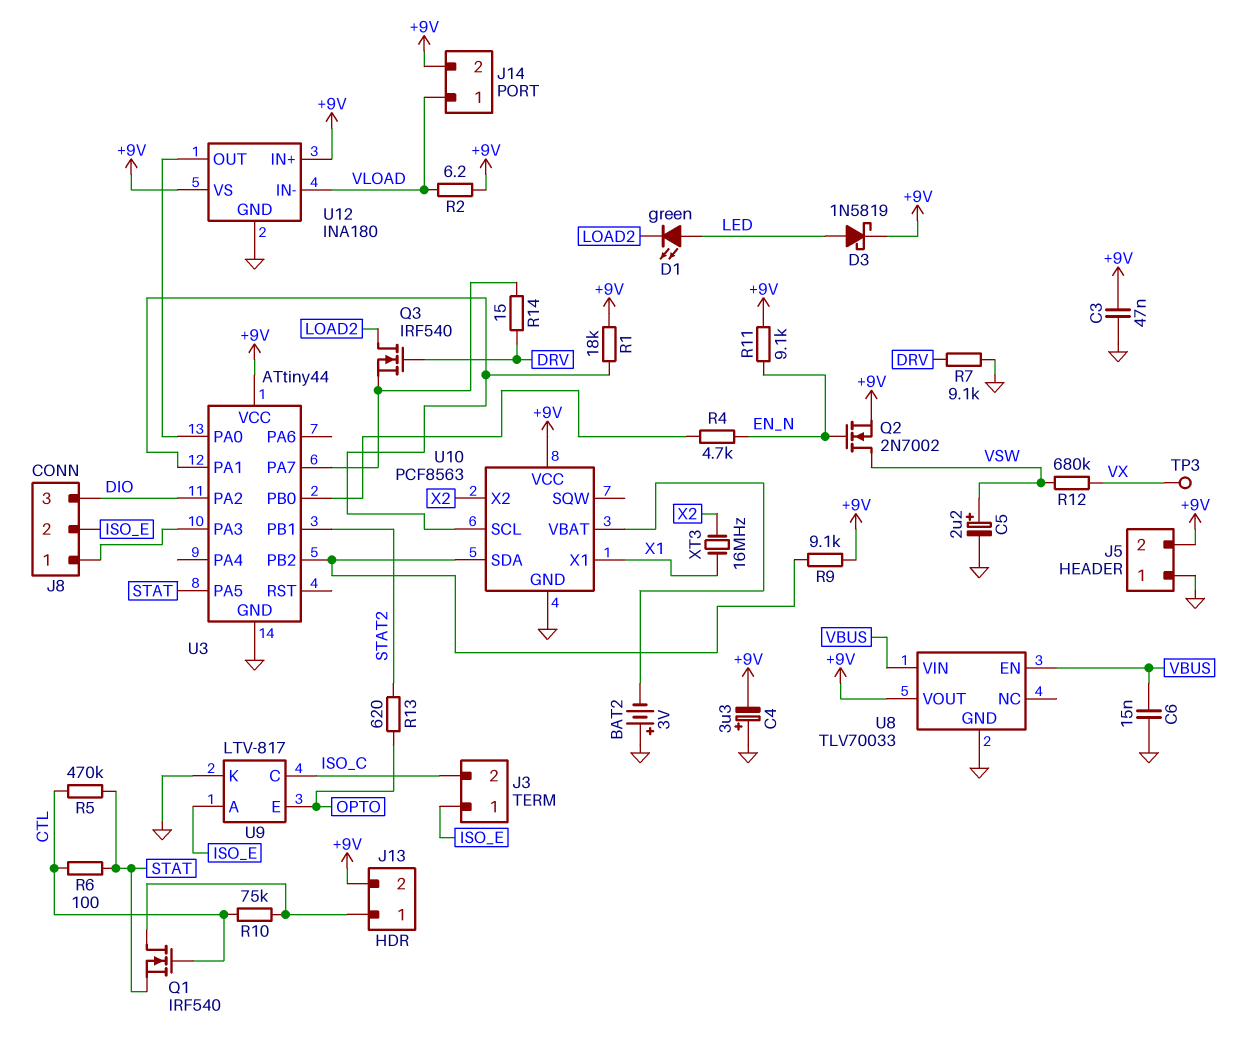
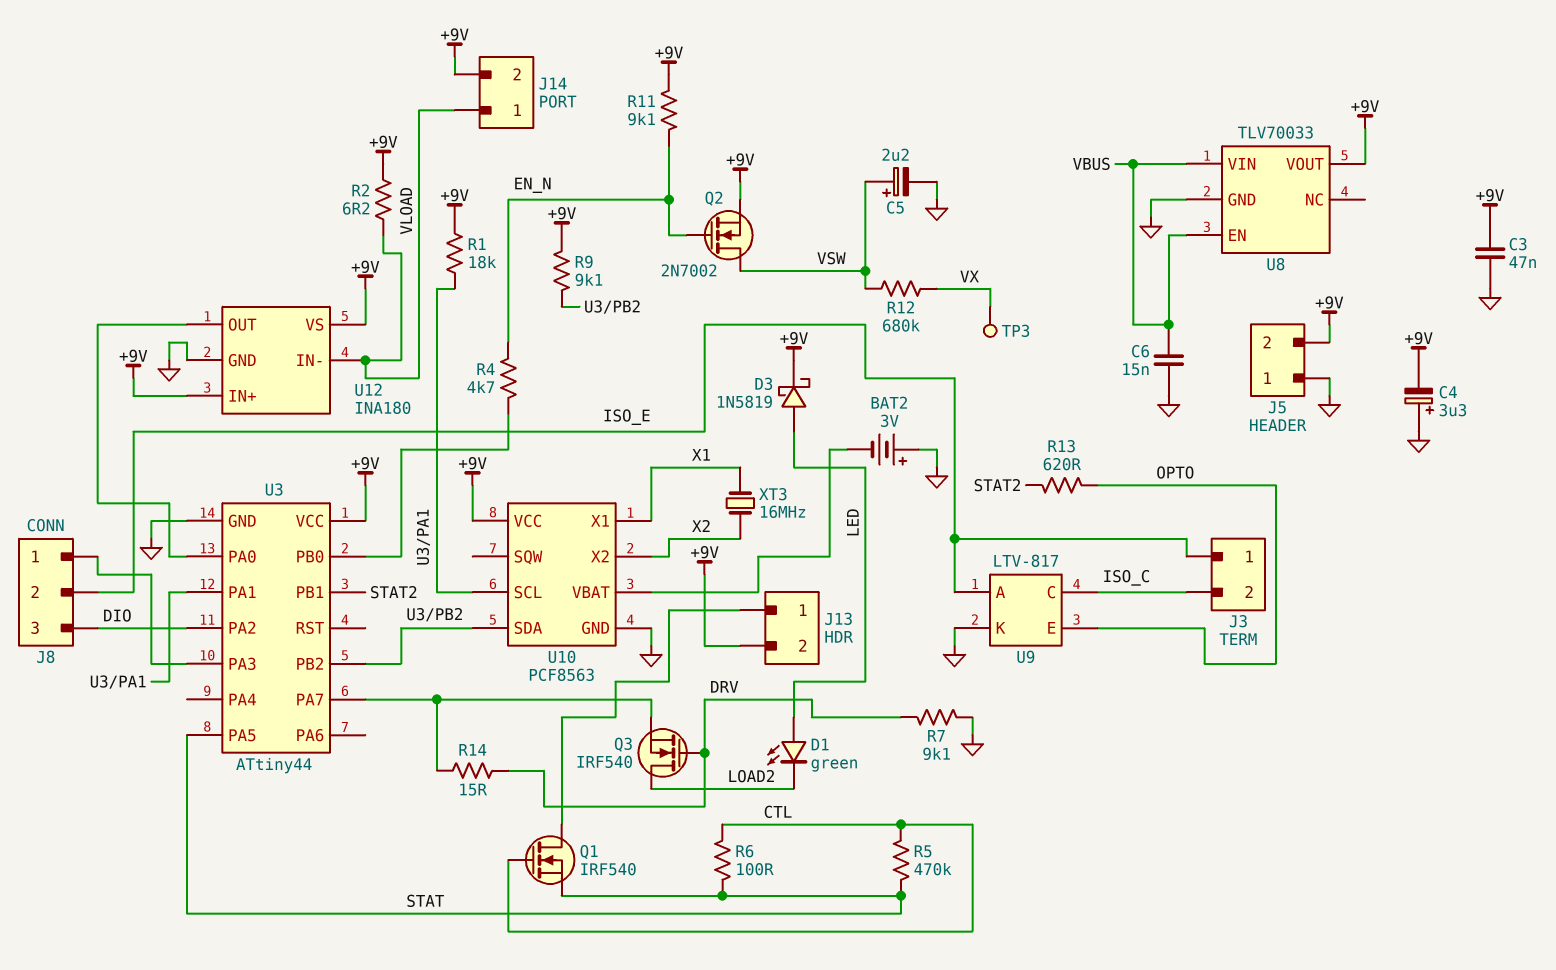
R10: 75k (CTL, J13/1) -> none

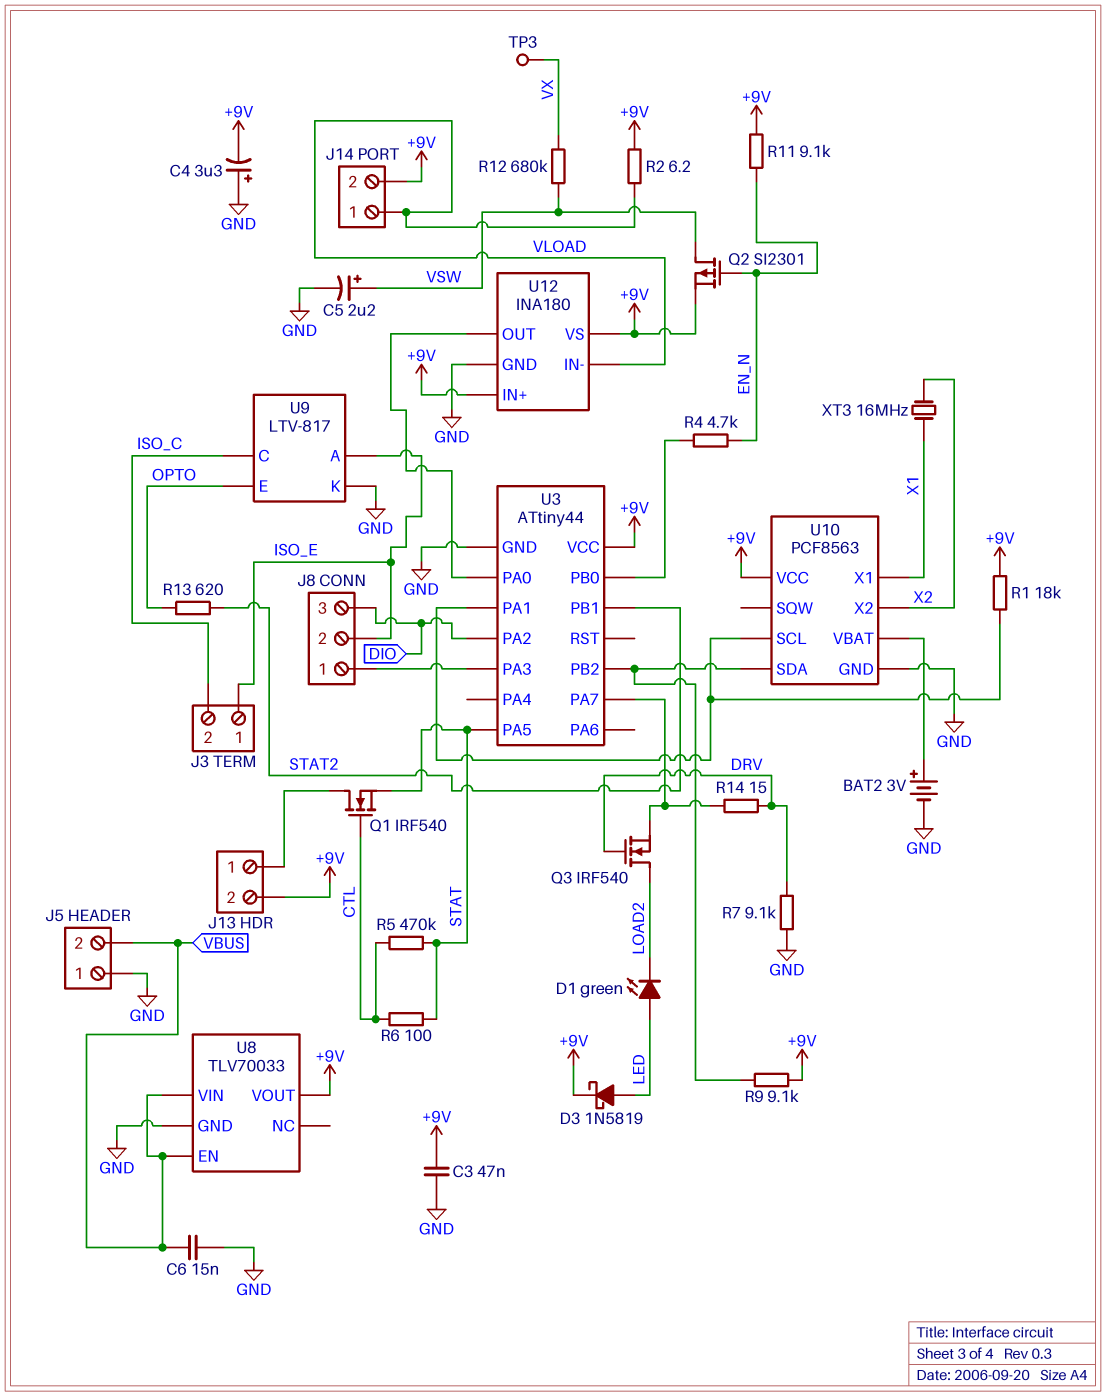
BAT2: 3V (plus GND, minus U10/VBAT) -> 3V (plus U10/VBAT, minus GND)
J5 pin 2: +9V -> VBUS
Q2: NMOS 2N7002 (G EN_N, D VSW, S +9V) -> PMOS SI2301 (G EN_N, D VSW, S +9V)

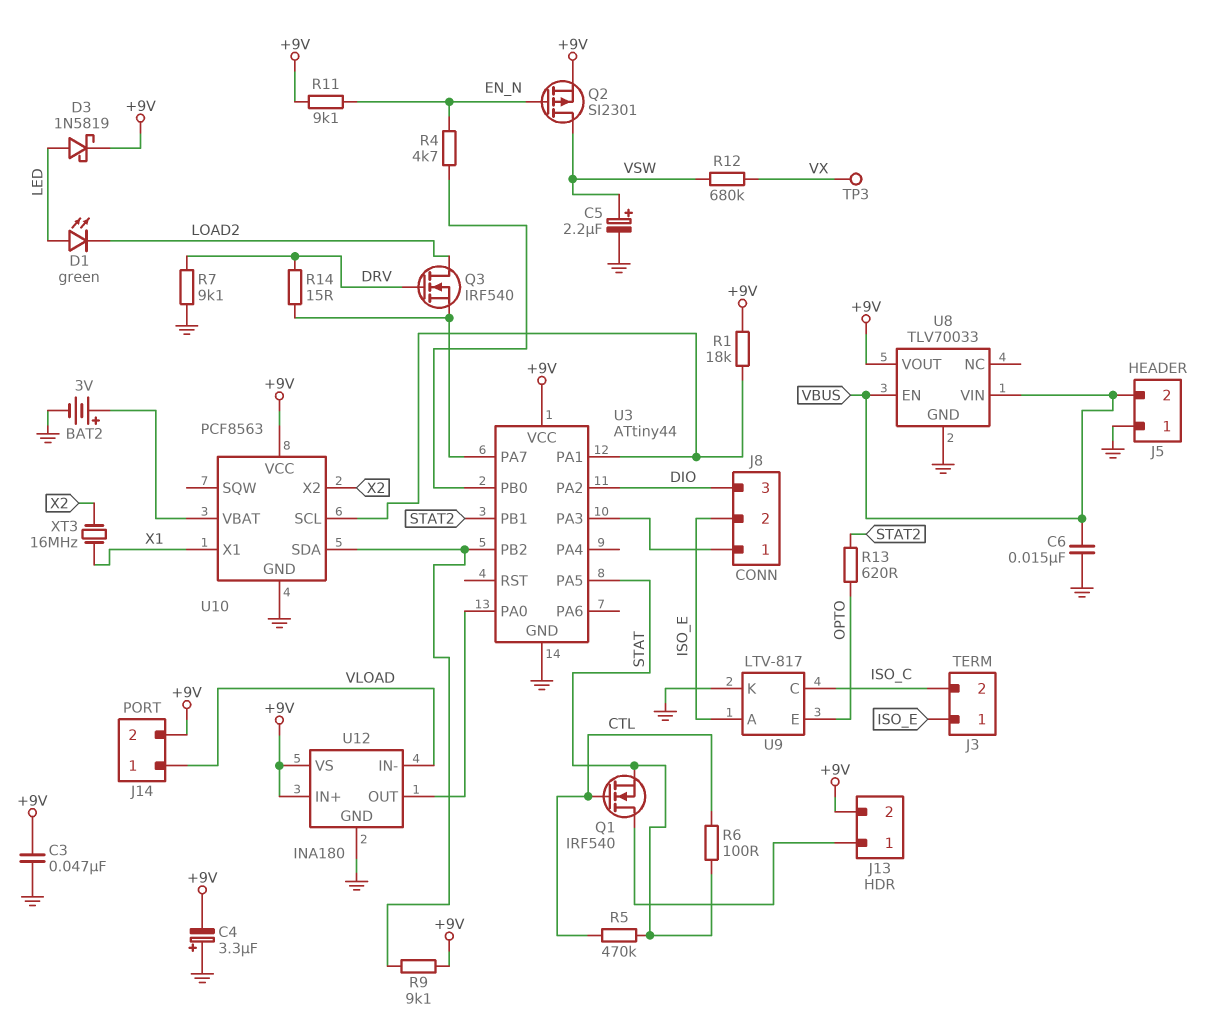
R2: 6.2 (+9V, VLOAD) -> none

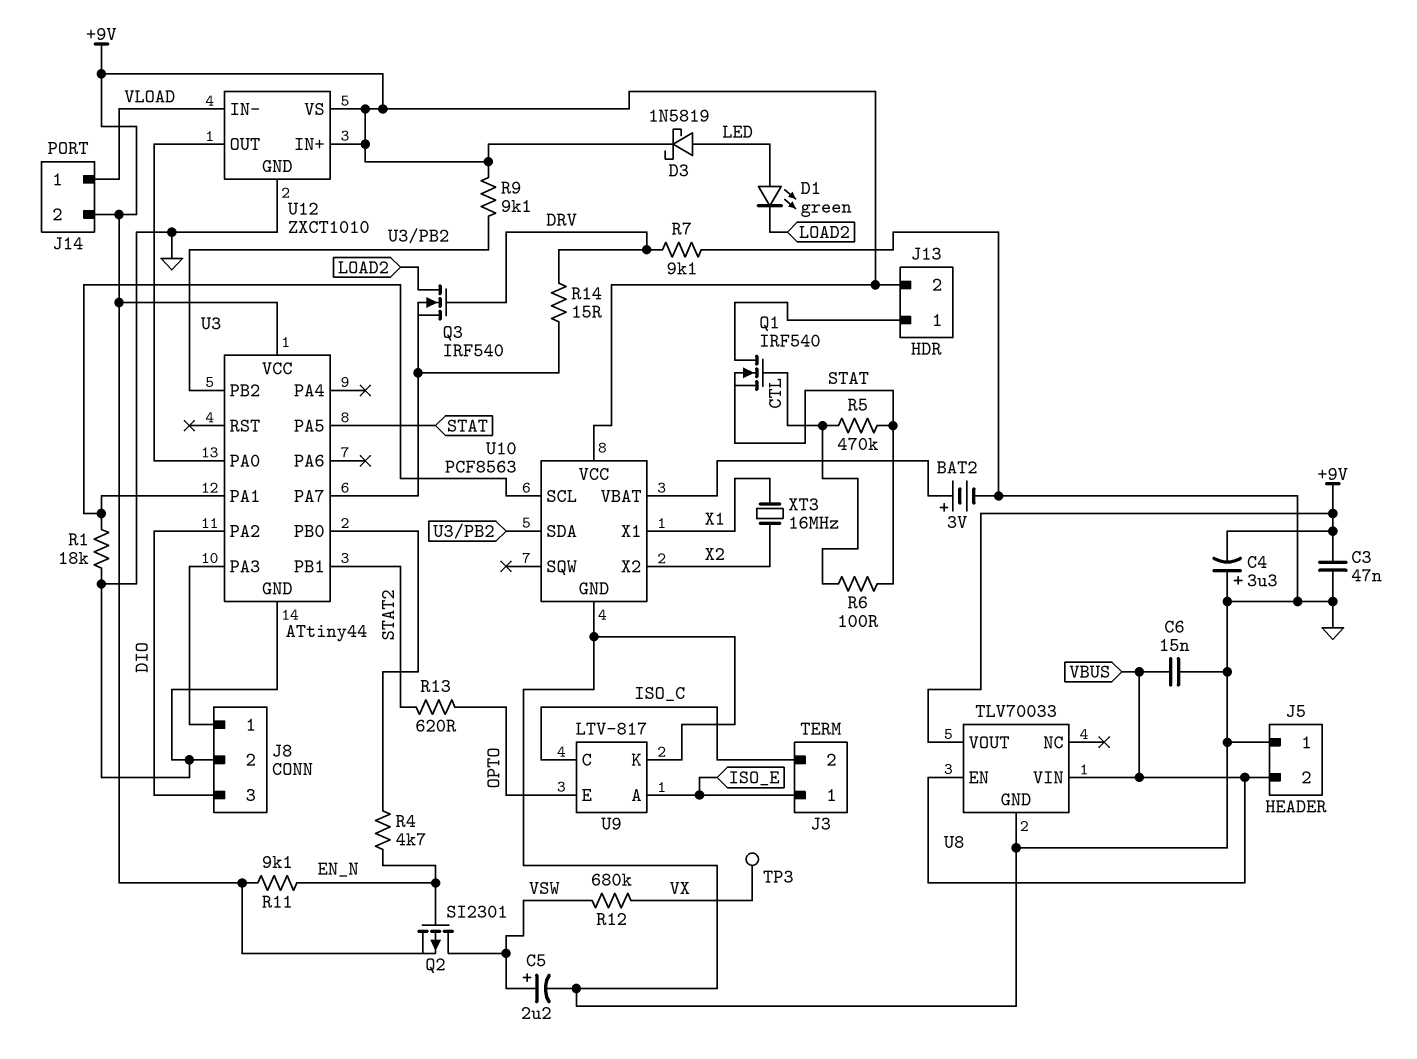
J8 pin 2: ISO_E -> GND
R1: 18k (+9V, U3/PA1) -> 18k (GND, U3/PA1)
U12: INA180 -> ZXCT1010

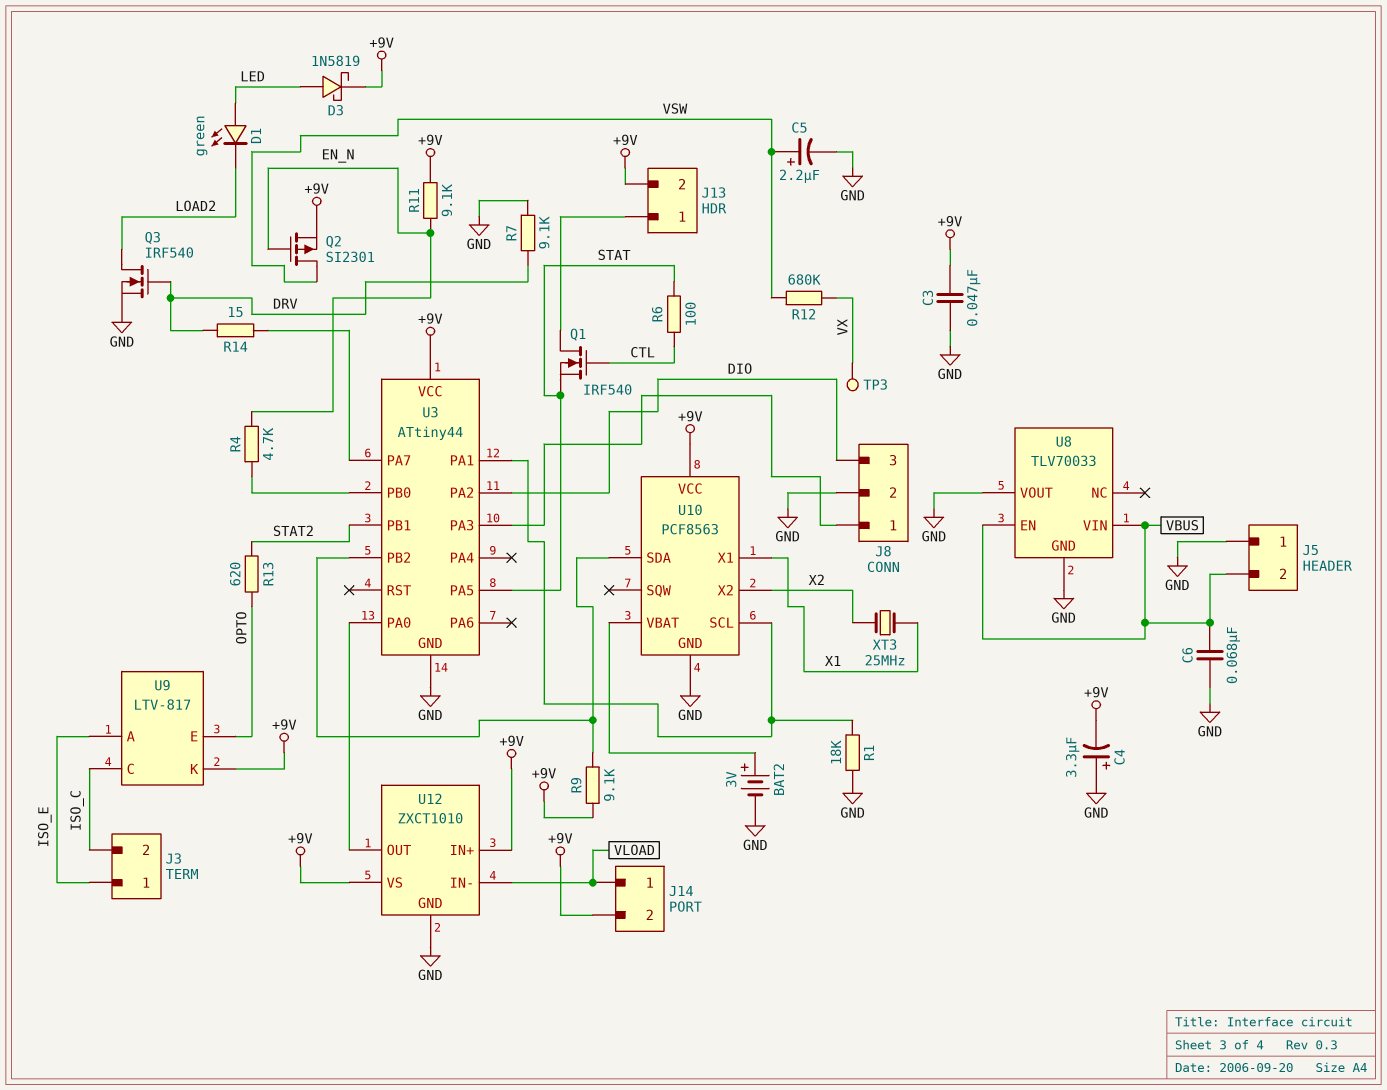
C6: 15nF (GND, VBUS) -> 68nF (GND, VBUS)
Q3: NMOS IRF540 (G DRV, D LOAD2, S U3/PA7) -> NMOS IRF540 (G DRV, D LOAD2, S GND)
R5: 470k (CTL, STAT) -> none
U8 pin VOUT: +9V -> GND
U9 pin K: GND -> +9V
XT3: 16MHz (X1, X2) -> 25MHz (X1, X2)

